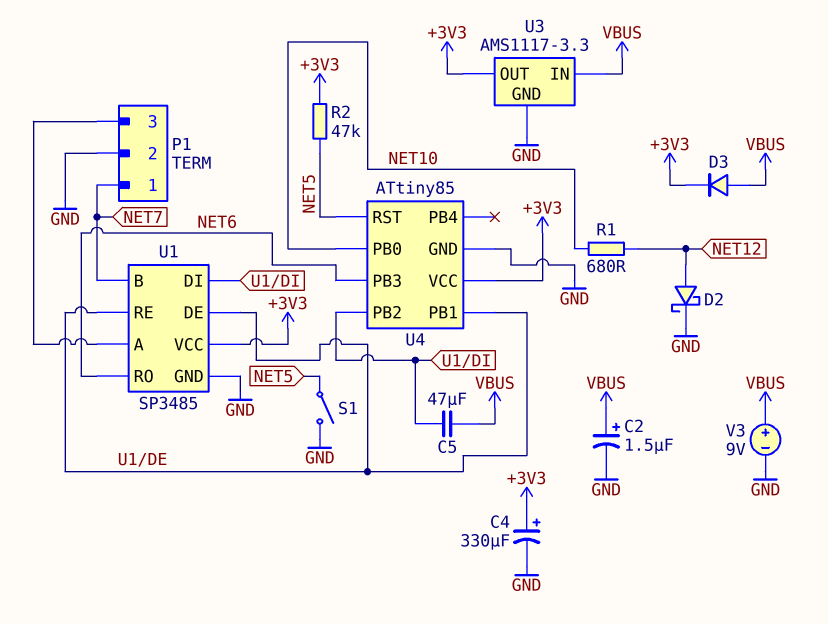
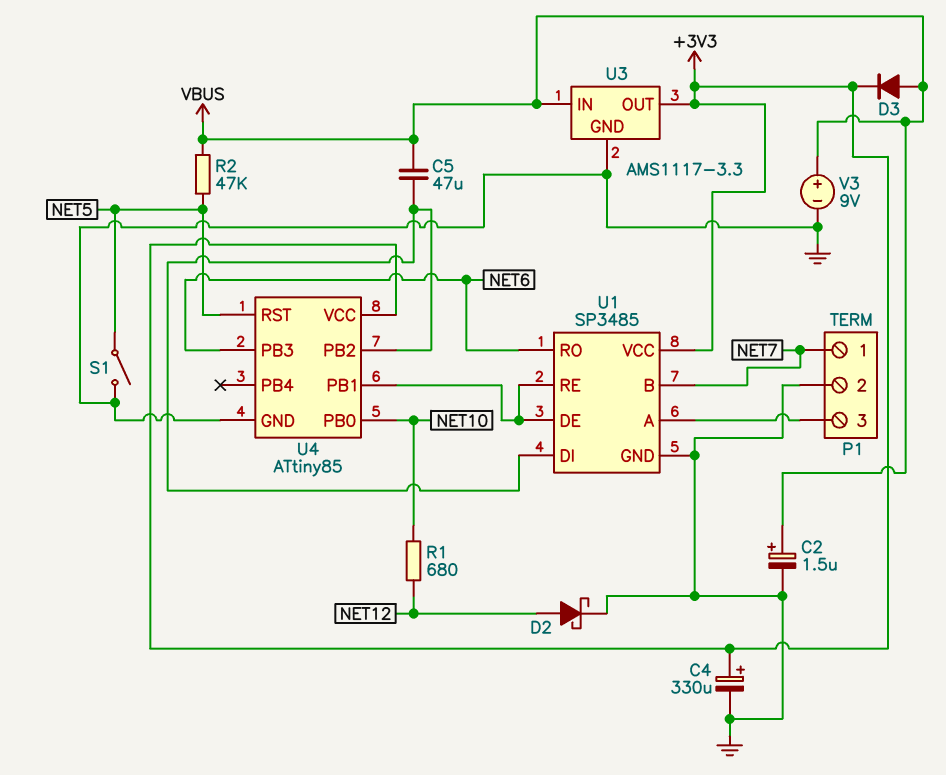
R2: 47k (+3V3, NET5) -> 47k (NET5, VBUS)

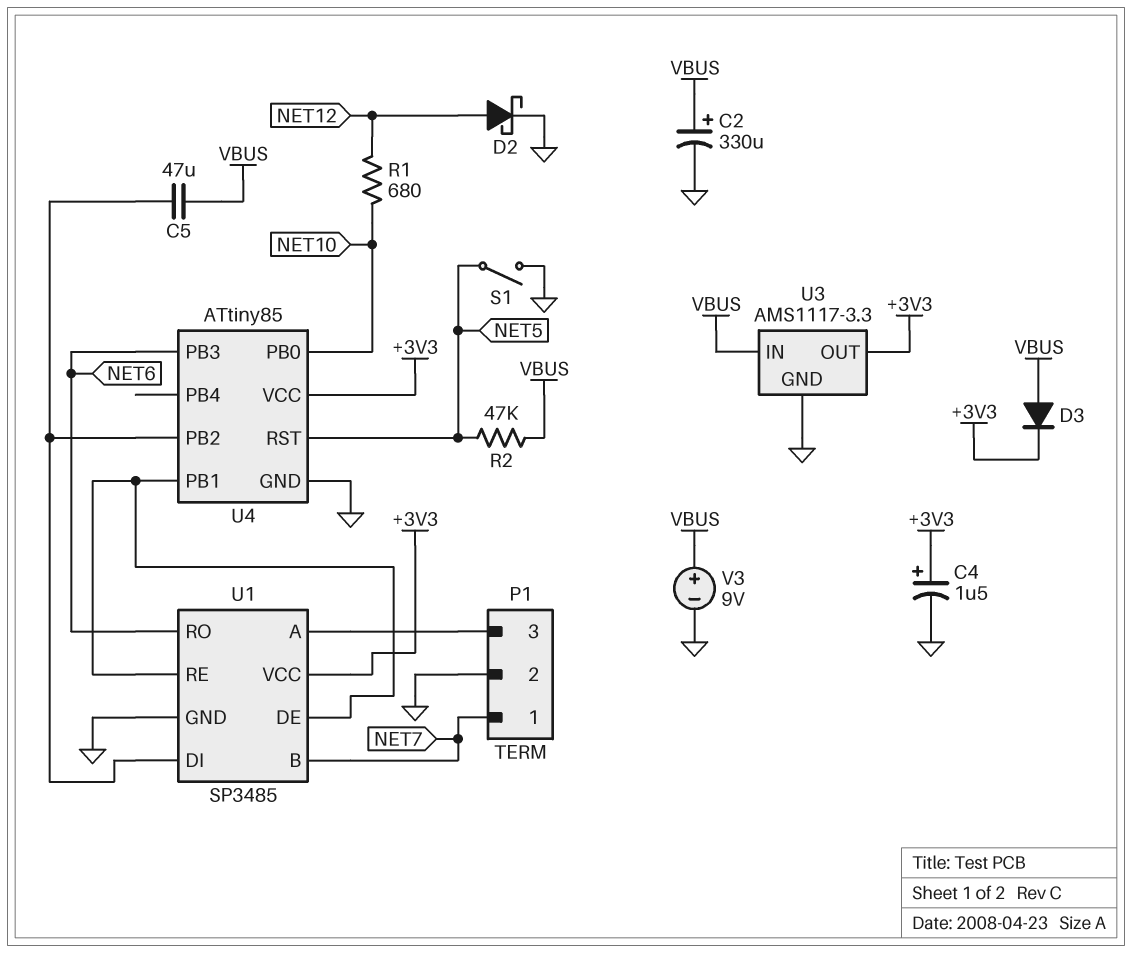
C2: 1.5uF (plus VBUS, minus GND) -> 330uF (plus VBUS, minus GND)
C4: 330uF (plus +3V3, minus GND) -> 1.5uF (plus +3V3, minus GND)

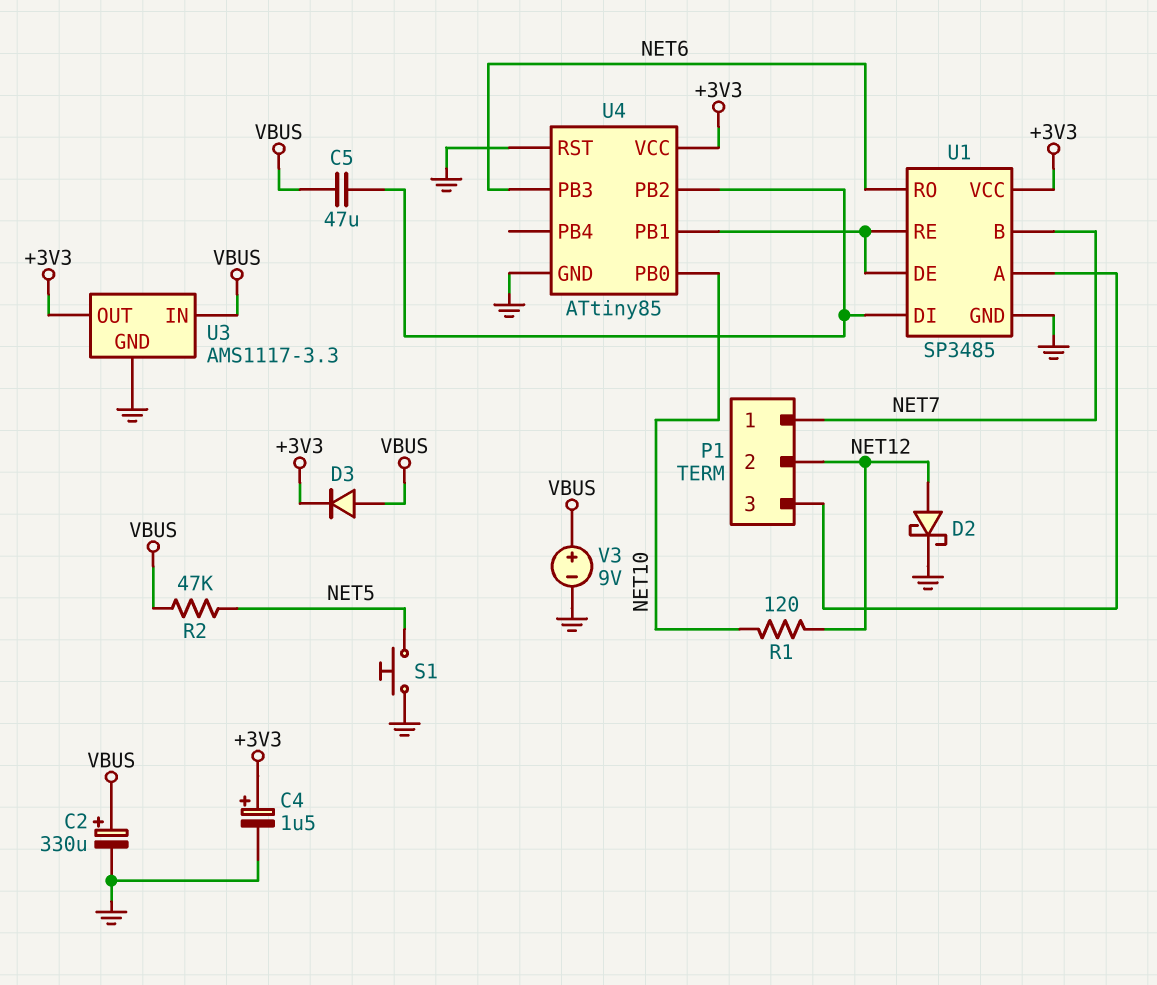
P1 pin 2: GND -> NET12
R1: 680 (NET10, NET12) -> 120 (NET10, NET12)
S1: switch (GND, NET5) -> button (GND, NET5)
U4 pin RST: NET5 -> GND

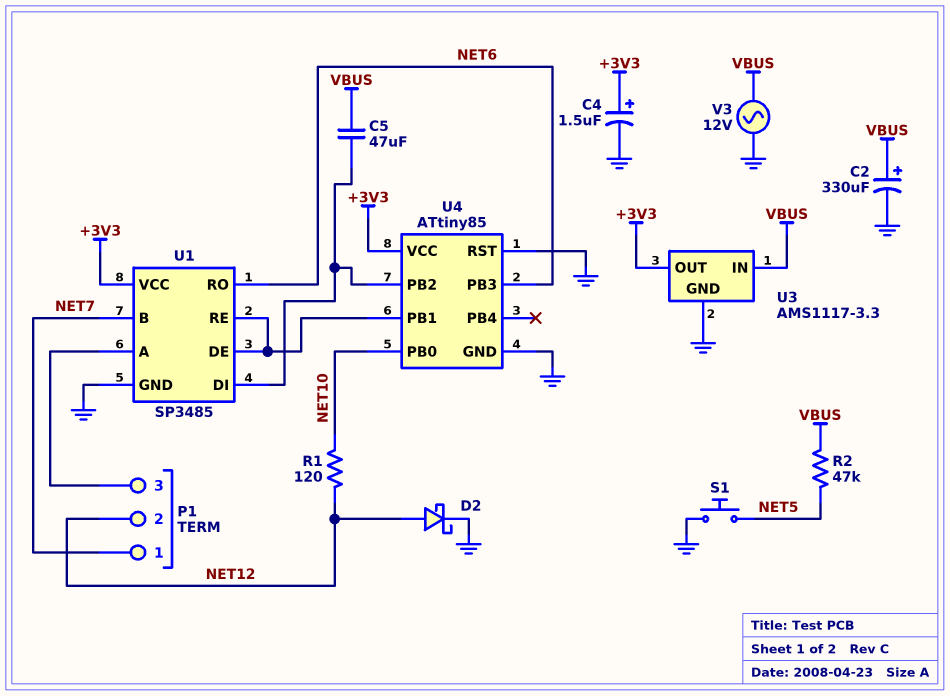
D3: diode (A VBUS, K +3V3) -> none
V3: 9V (plus VBUS, minus GND) -> AC 12V (GND, VBUS)

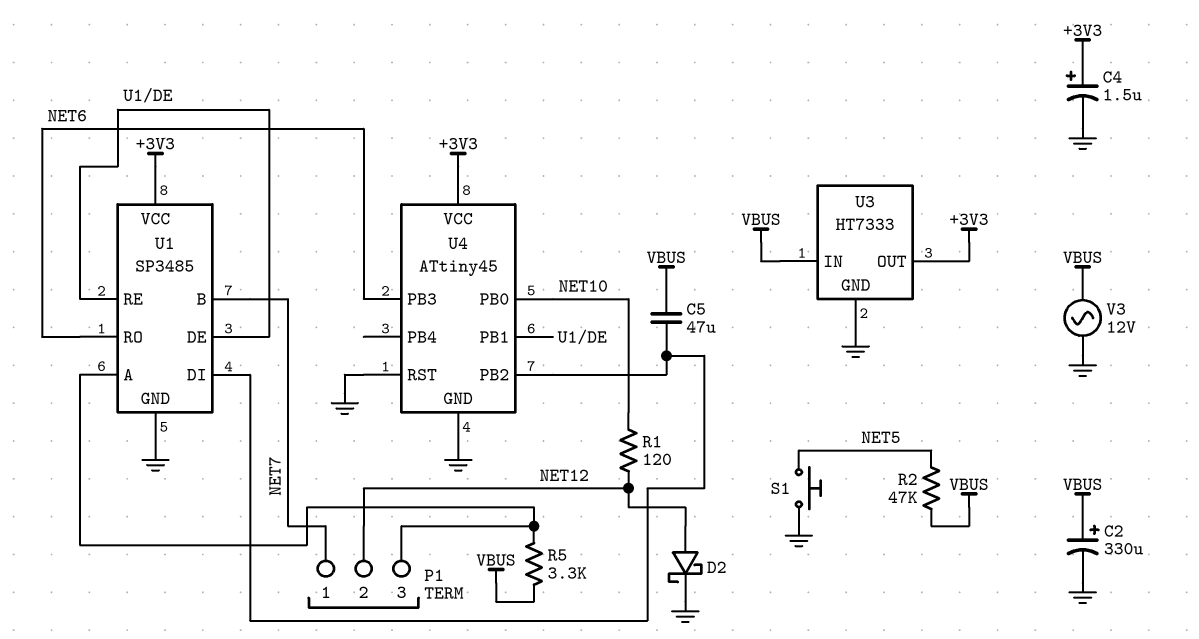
R5: none -> 3.3k (P1/3, VBUS)
U3: AMS1117-3.3 -> HT7333
U4: ATtiny85 -> ATtiny45

